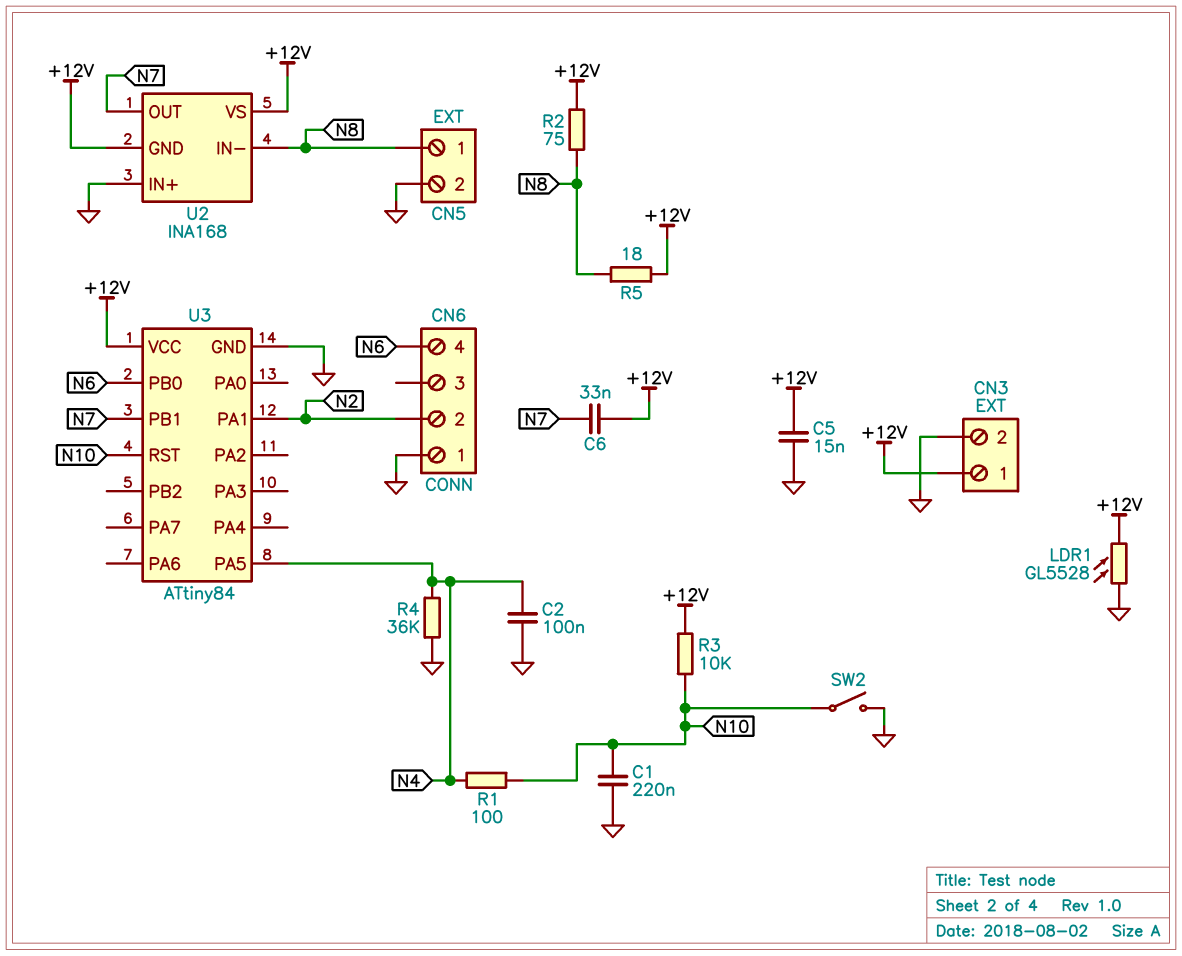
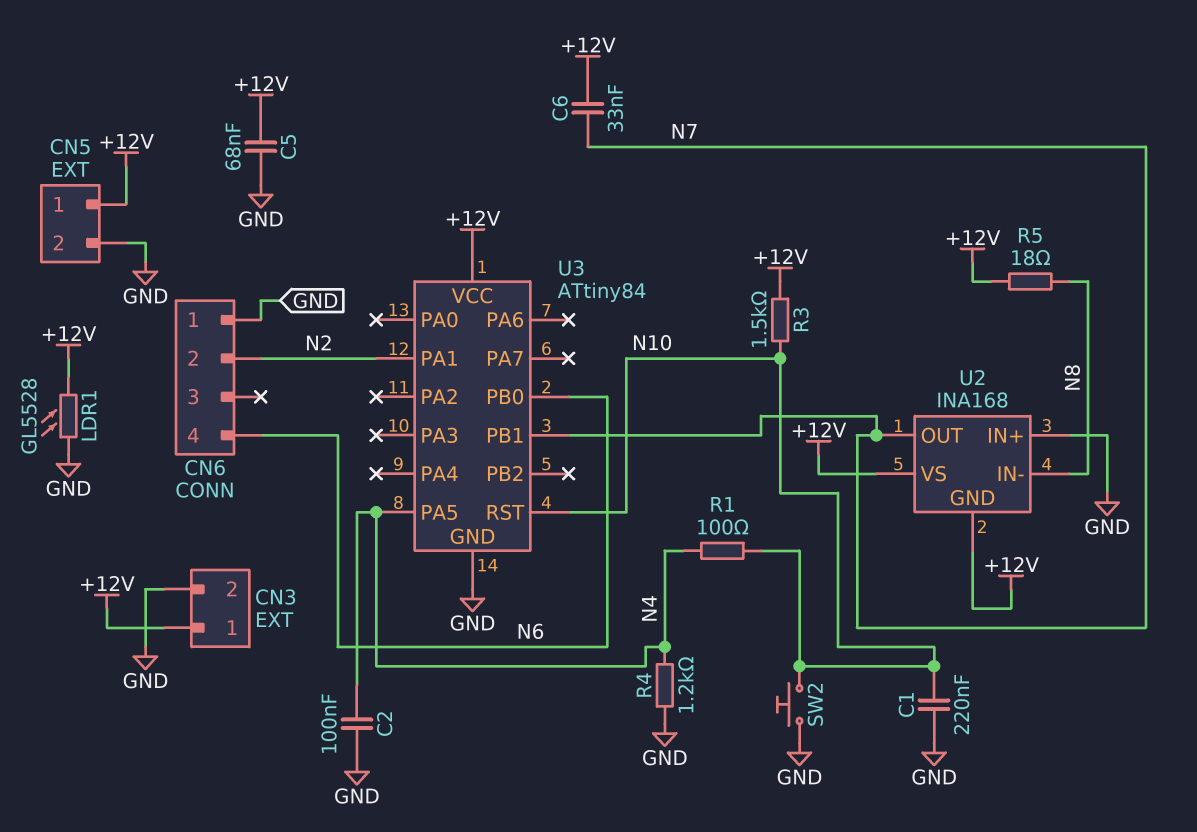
C5: 15nF (+12V, GND) -> 68nF (+12V, GND)
CN5 pin 1: N8 -> +12V
R2: 75 (+12V, N8) -> none
R3: 10k (+12V, N10) -> 1.5k (+12V, N10)
R4: 36k (GND, N4) -> 1.2k (GND, N4)
SW2: switch (GND, N10) -> button (GND, N10)

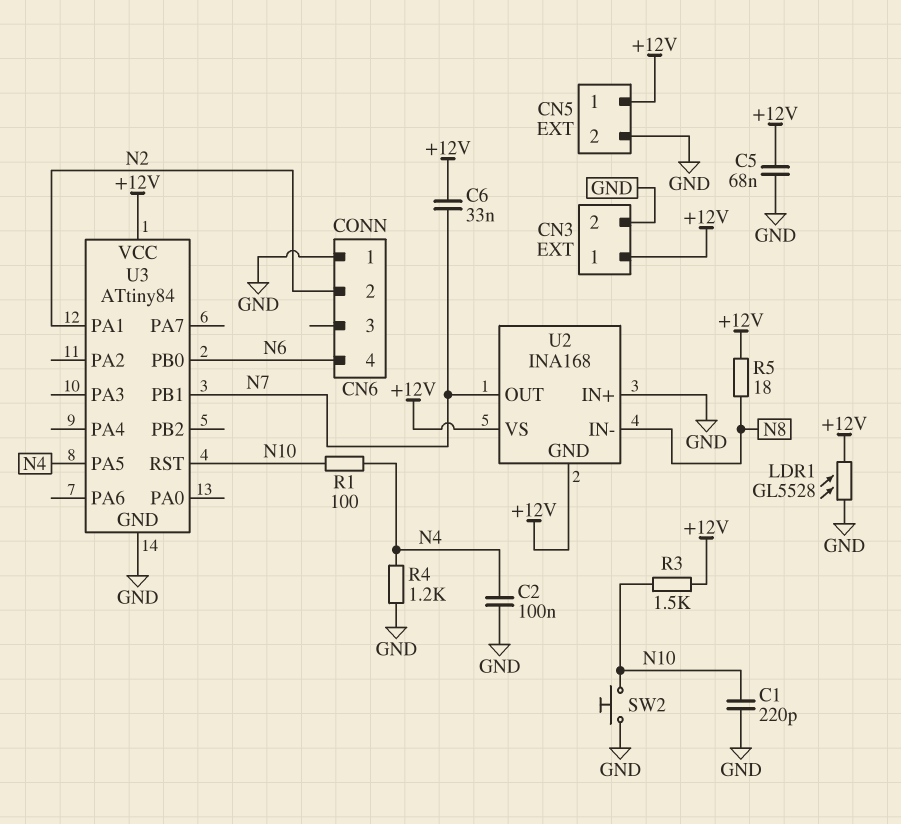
C1: 220nF (GND, N10) -> 220pF (GND, N10)

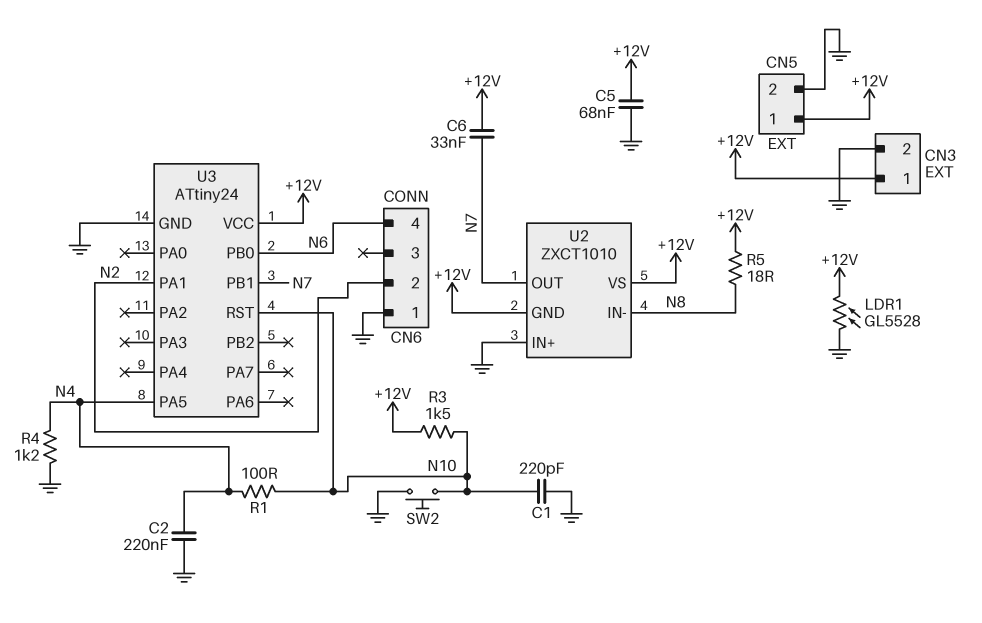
C2: 100nF (GND, N4) -> 220nF (GND, N4)
U2: INA168 -> ZXCT1010
U3: ATtiny84 -> ATtiny24

